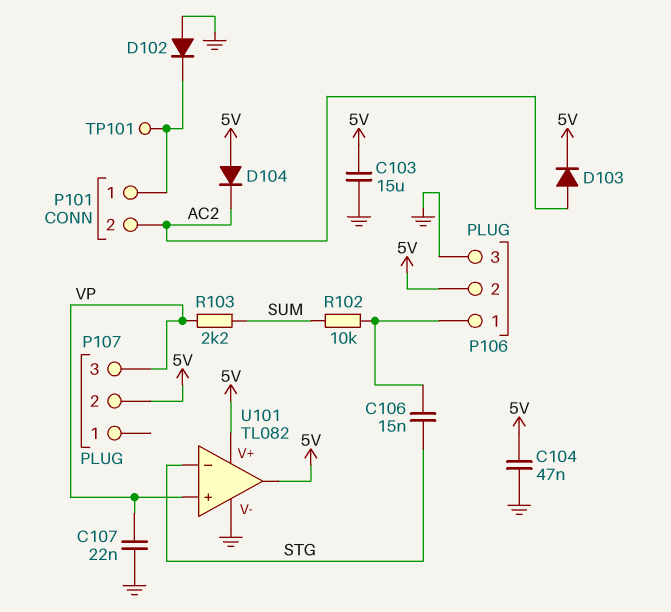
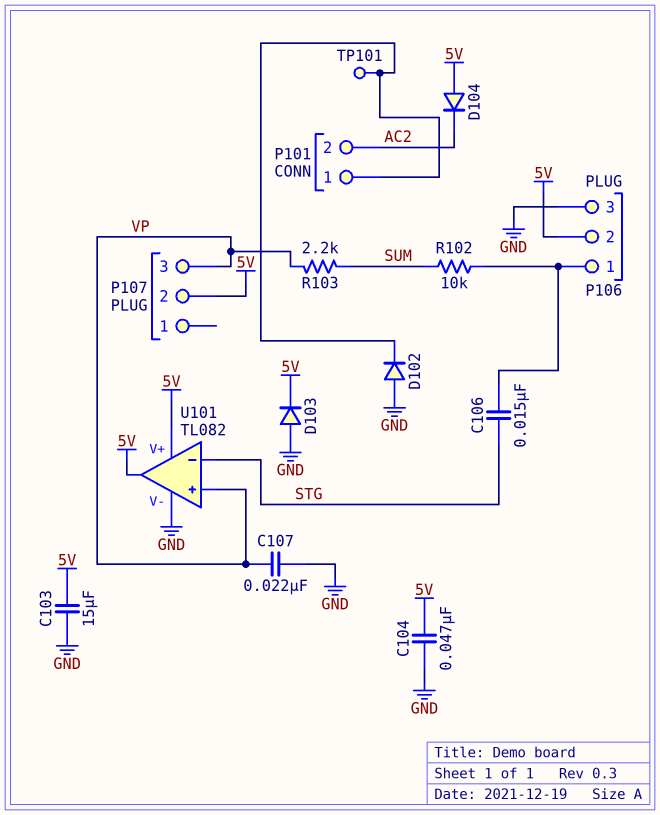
D103: diode (A AC2, K 5V) -> diode (A GND, K 5V)

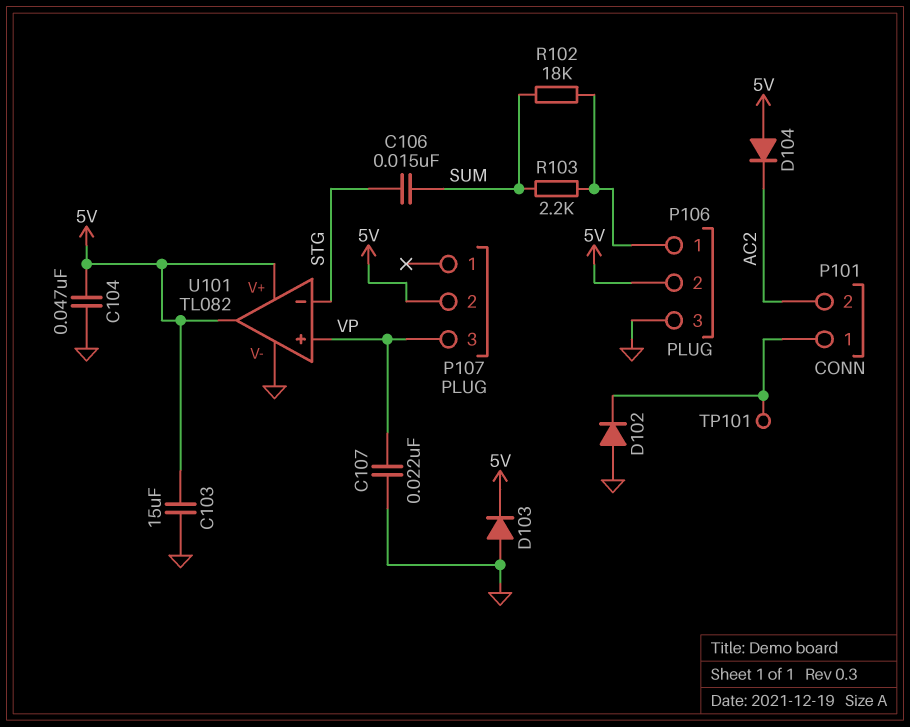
C106: 15nF (P106/1, STG) -> 15nF (STG, SUM)
R102: 10k (P106/1, SUM) -> 18k (P106/1, SUM)
R103: 2.2k (SUM, VP) -> 2.2k (P106/1, SUM)

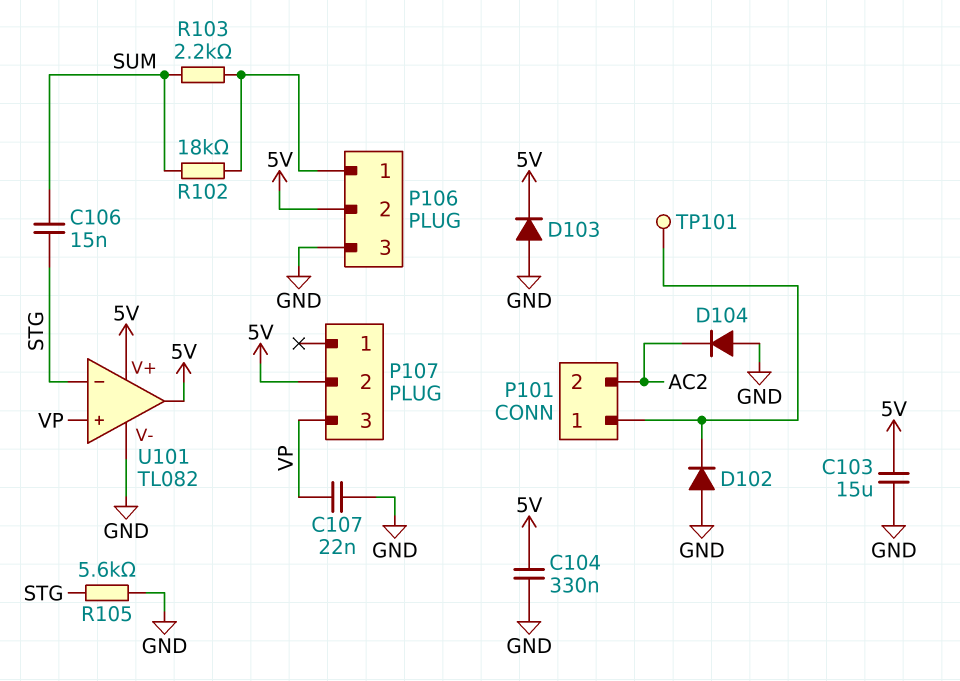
C104: 47nF (5V, GND) -> 330nF (5V, GND)
D104: diode (A 5V, K AC2) -> diode (A GND, K AC2)
R105: none -> 5.6k (GND, STG)

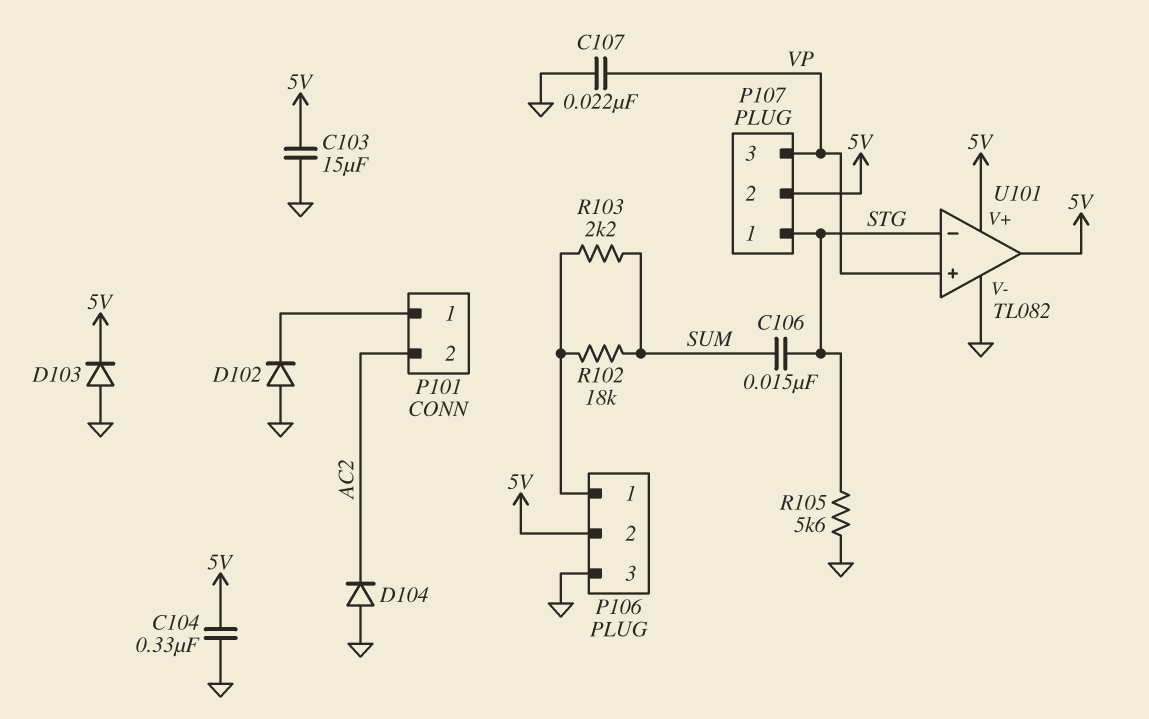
P107 pin 1: none -> STG
TP101: test point (P101/1) -> none

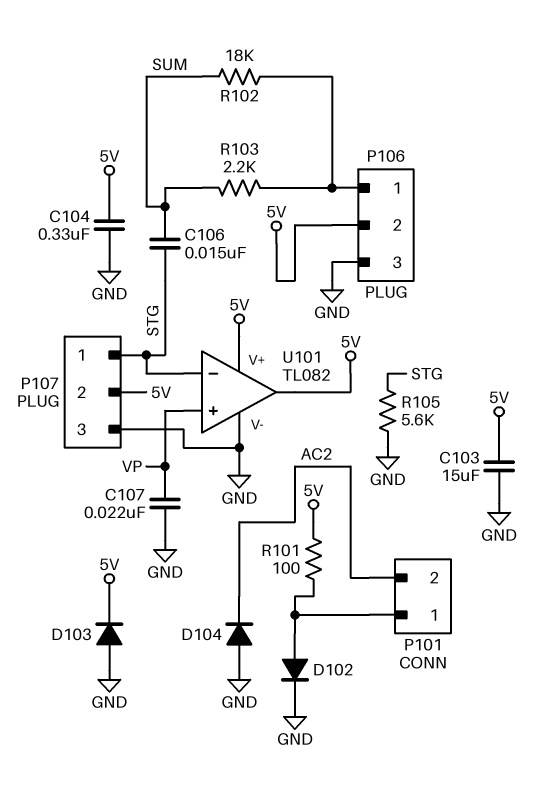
D102: diode (A GND, K P101/1) -> diode (A P101/1, K GND)
P107 pin 3: VP -> GND
R101: none -> 100 (5V, P101/1)

